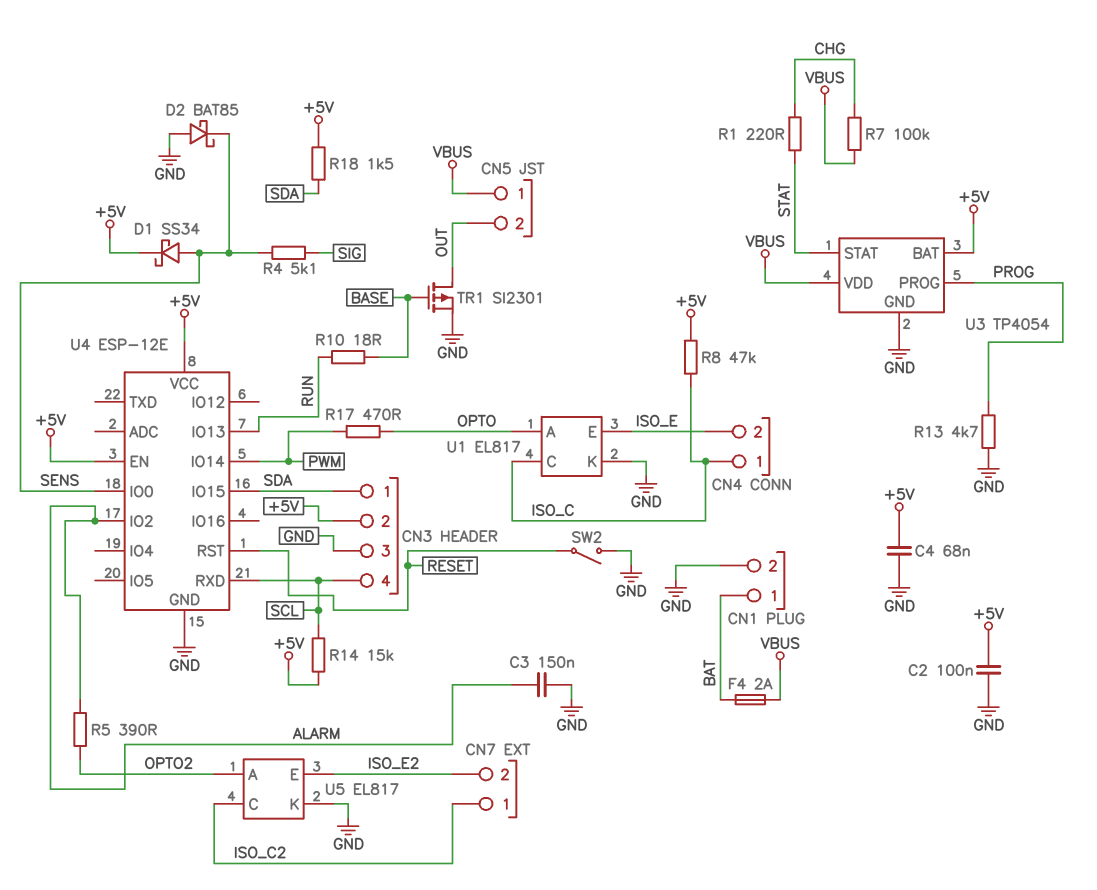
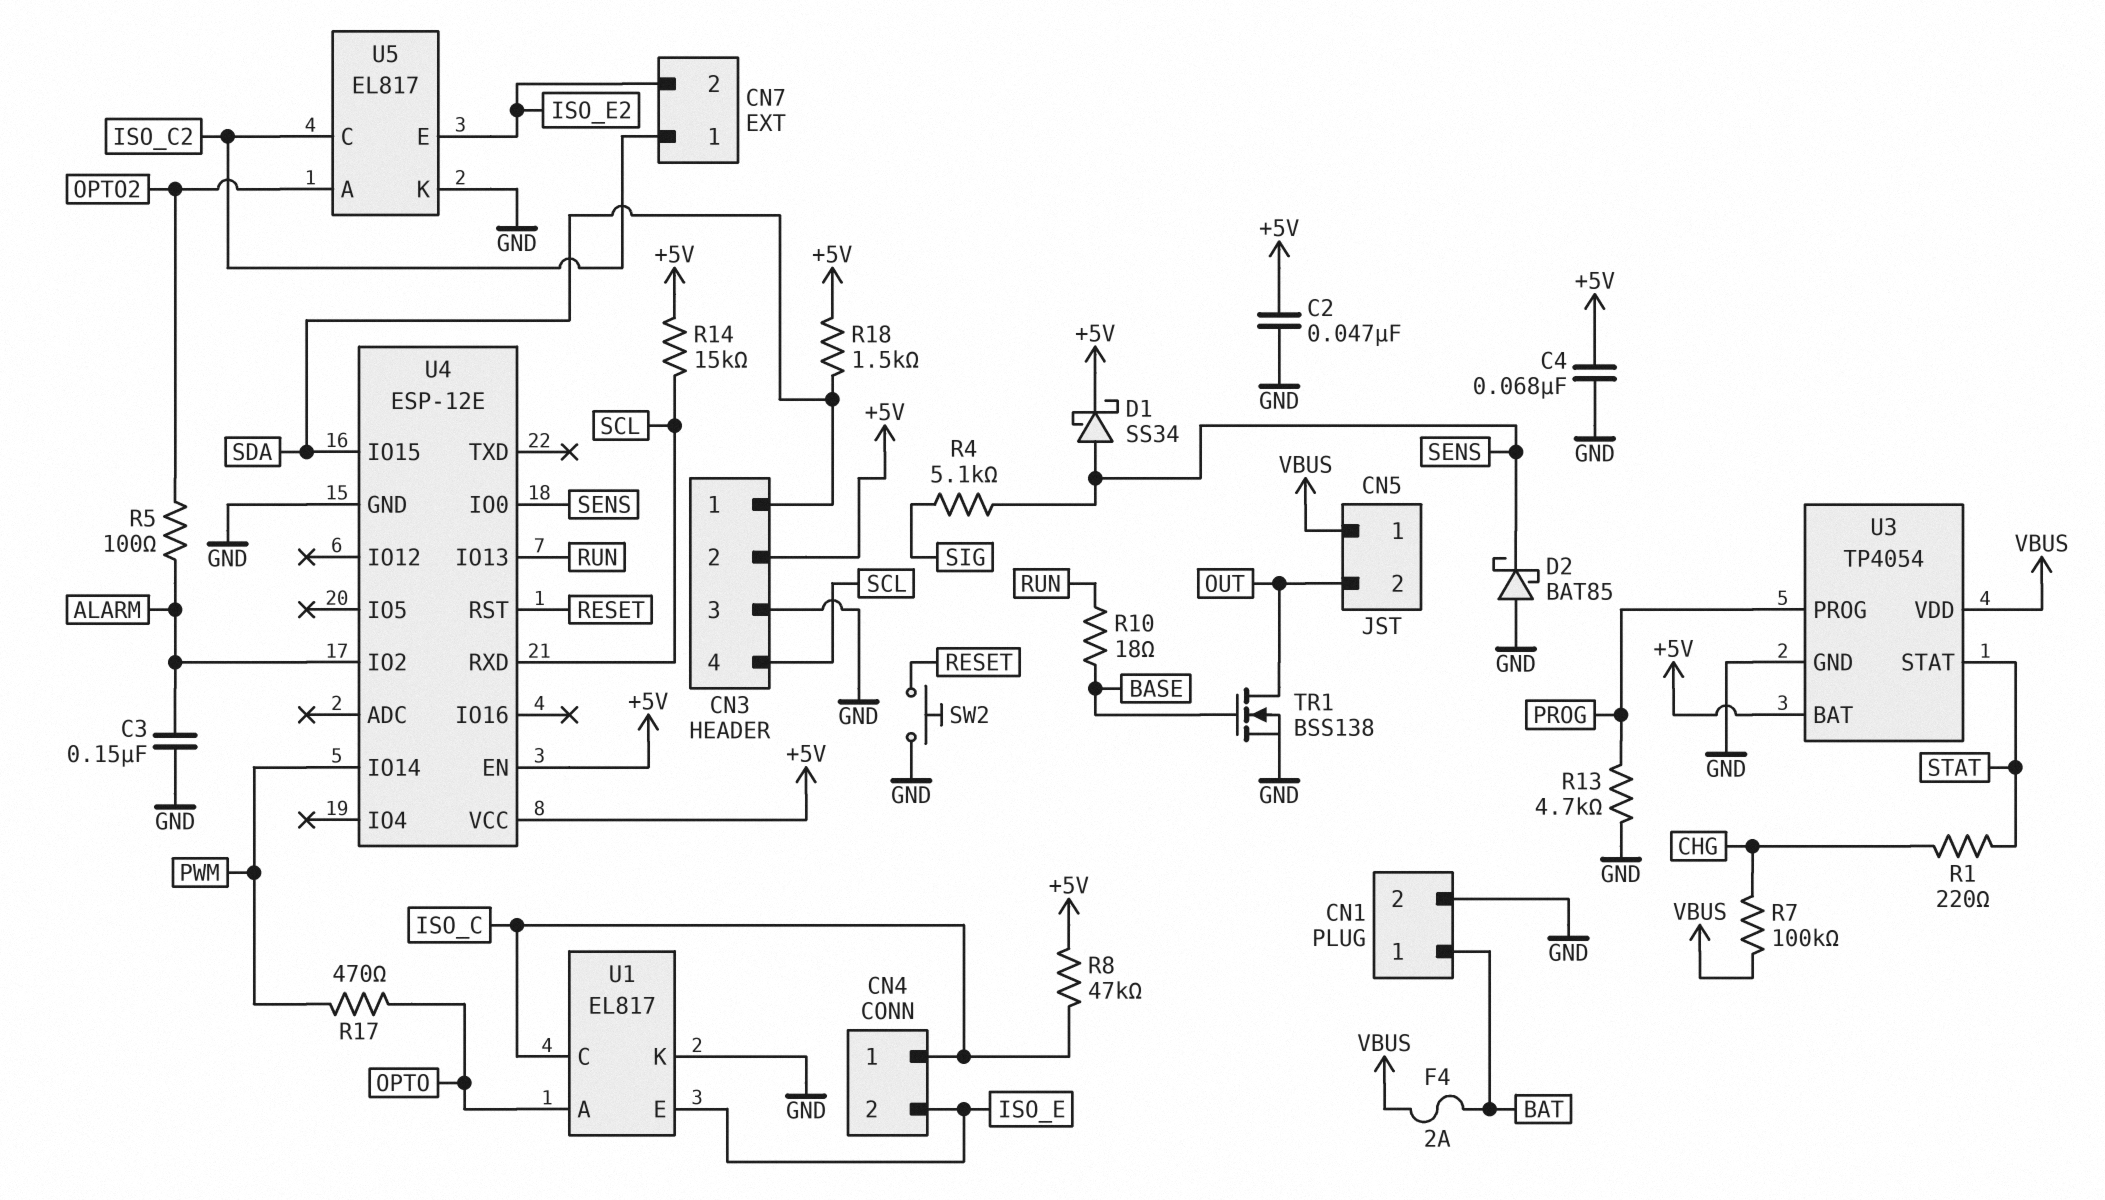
C2: 100nF (+5V, GND) -> 47nF (+5V, GND)
R5: 390 (ALARM, OPTO2) -> 100 (ALARM, OPTO2)
SW2: switch (GND, RESET) -> button (GND, RESET)
TR1: PMOS SI2301 (G BASE, D OUT, S GND) -> NMOS BSS138 (G BASE, D OUT, S GND)

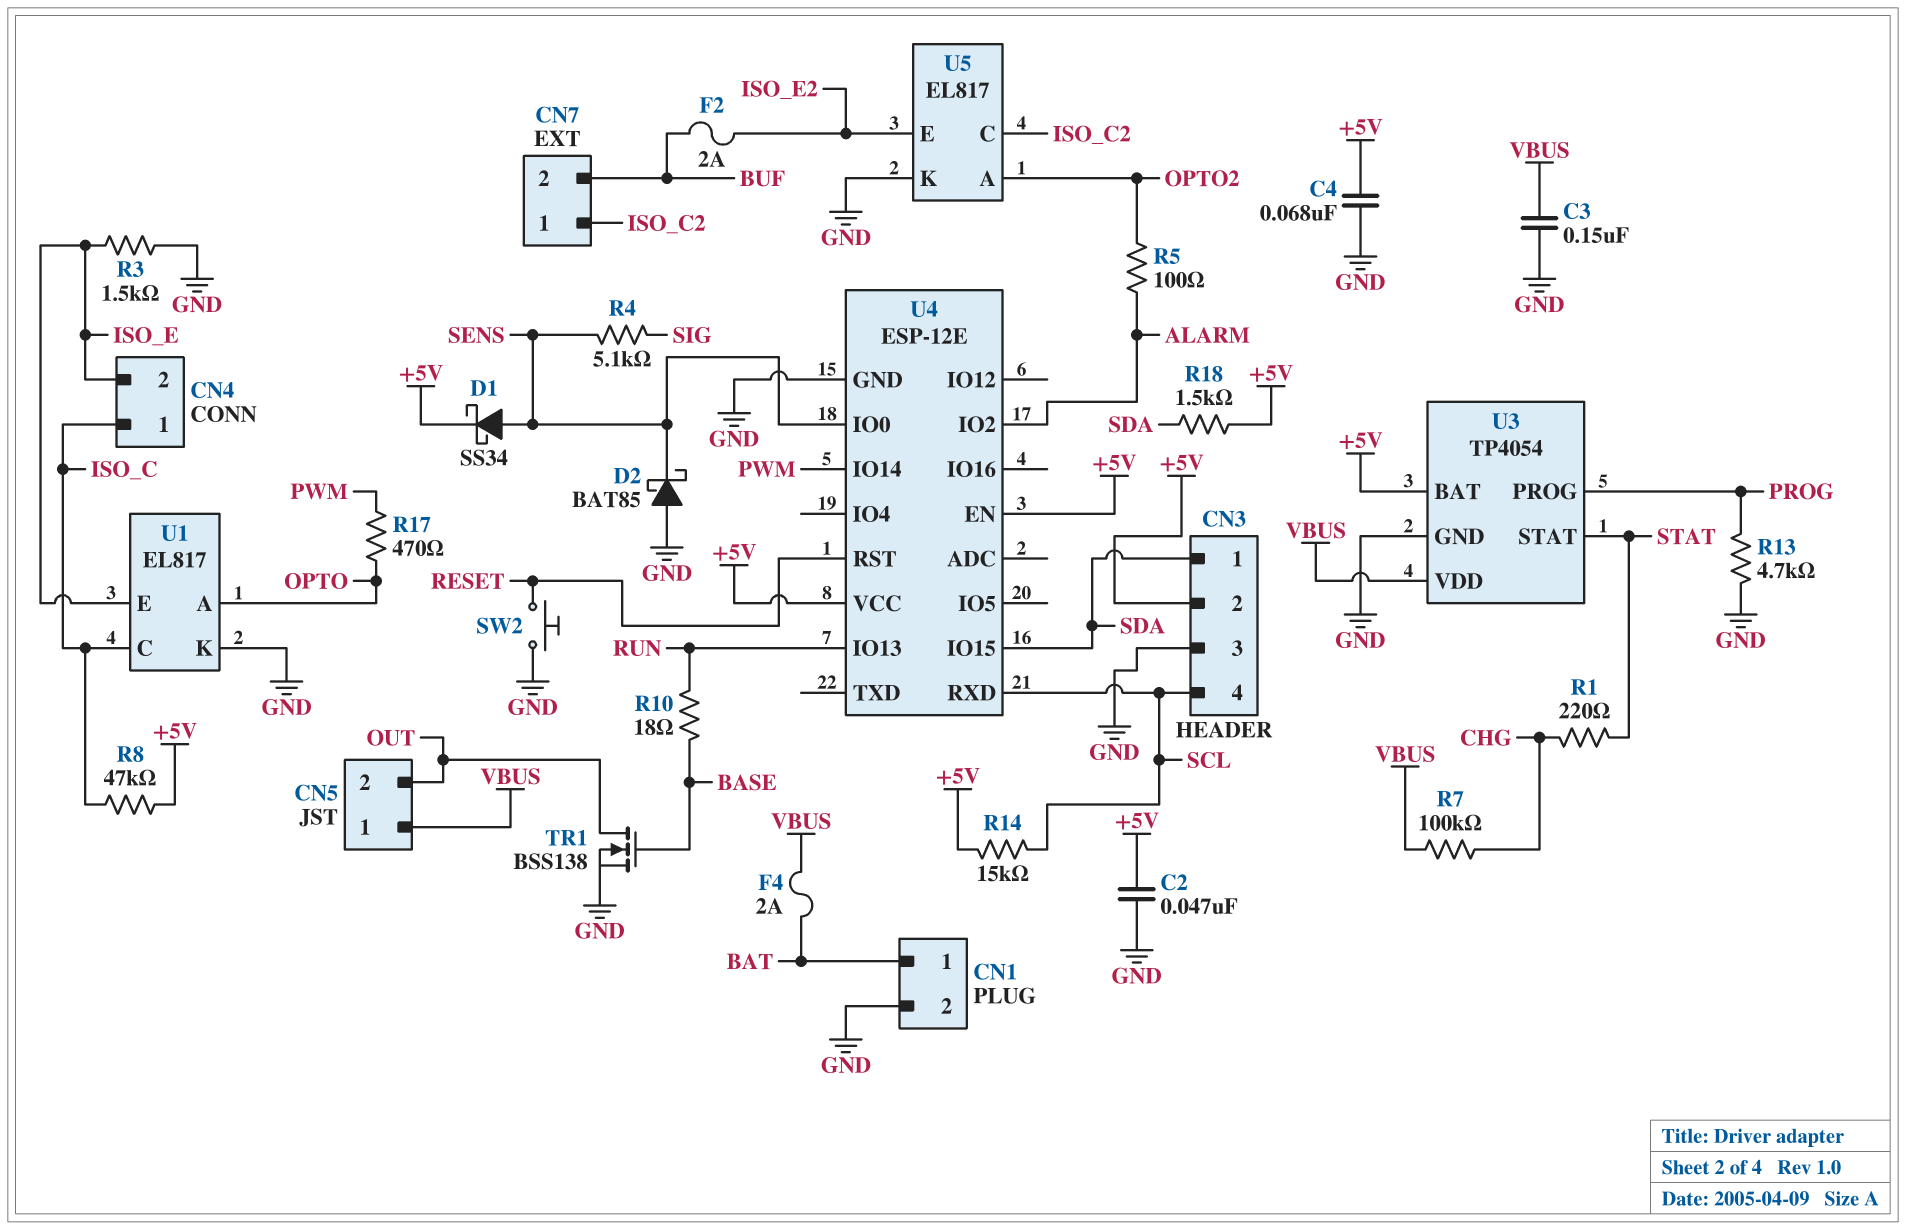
C3: 150nF (ALARM, GND) -> 150nF (GND, VBUS)
CN7 pin 2: ISO_E2 -> BUF
F2: none -> 2A (BUF, ISO_E2)
R3: none -> 1.5k (GND, ISO_E)

